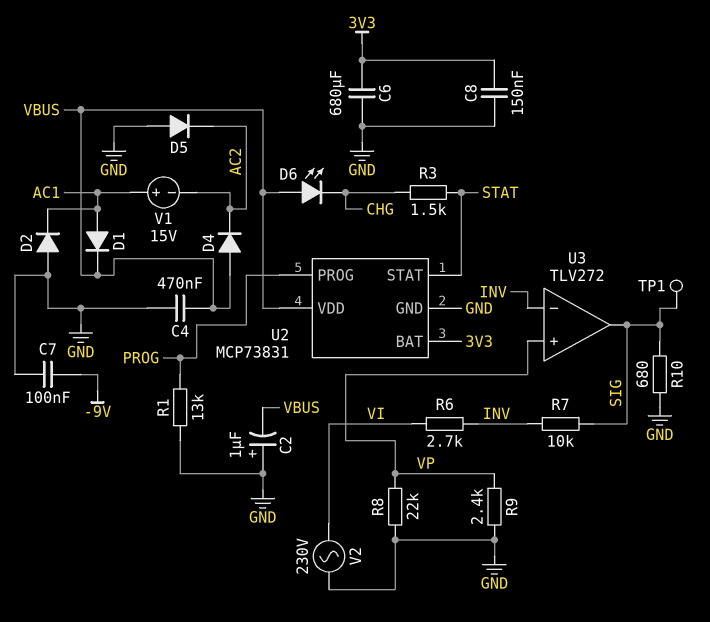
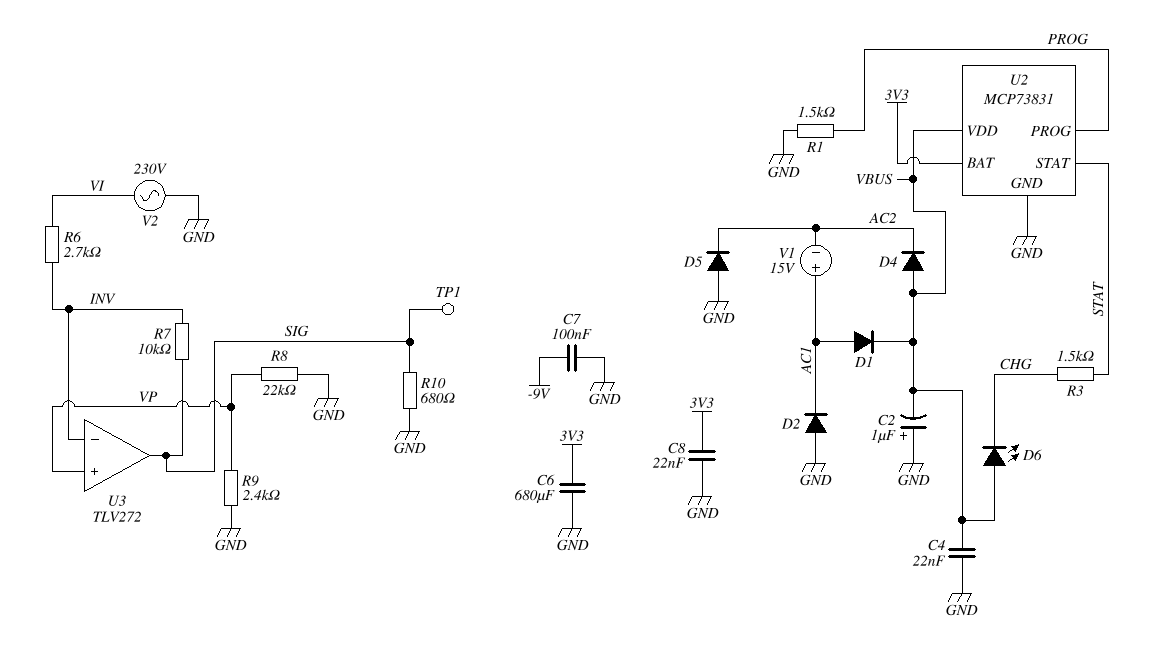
C4: 470nF (GND, VBUS) -> 22nF (GND, VBUS)
C8: 150nF (3V3, GND) -> 22nF (3V3, GND)
R1: 13k (GND, PROG) -> 1.5k (GND, PROG)

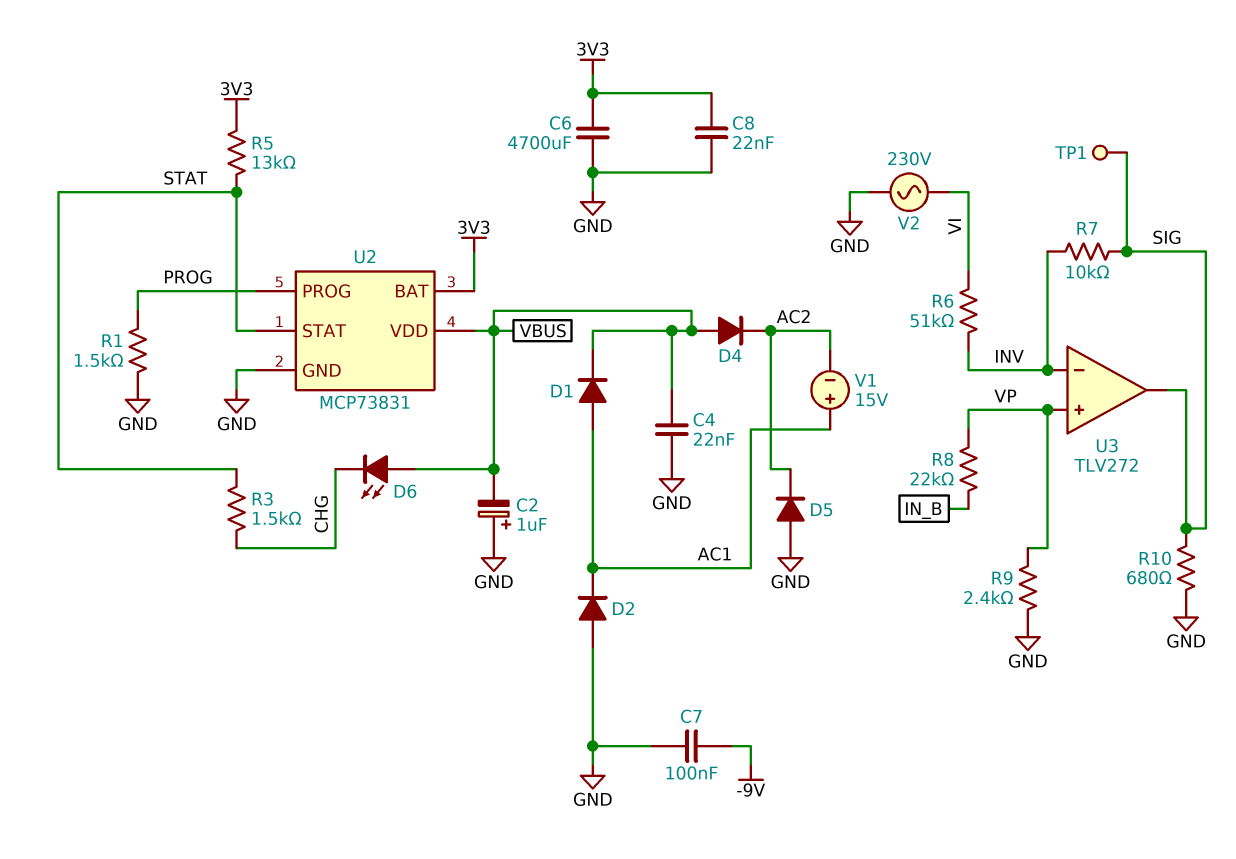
C6: 680uF (3V3, GND) -> 4700uF (3V3, GND)
R5: none -> 13k (3V3, STAT)
R6: 2.7k (INV, VI) -> 51k (INV, VI)
R8: 22k (GND, VP) -> 22k (IN_B, VP)

